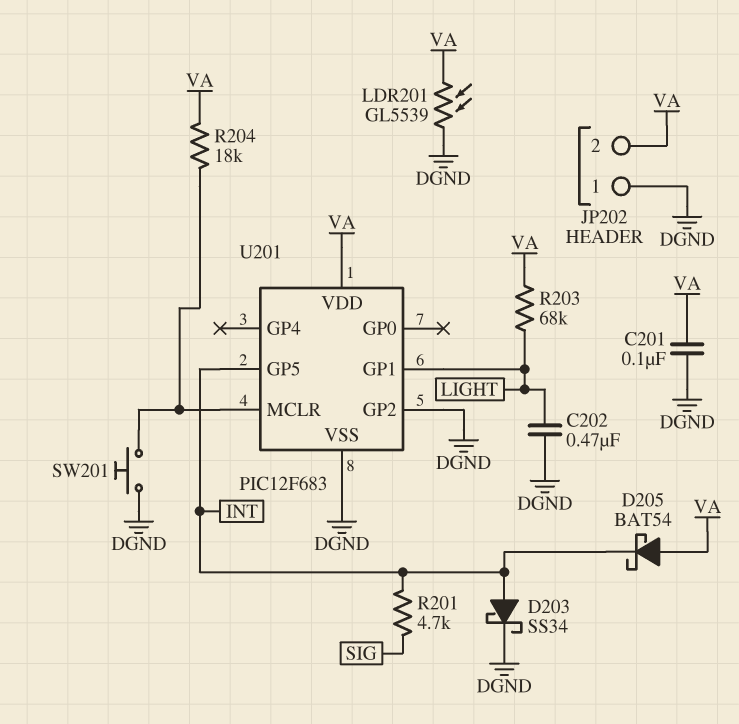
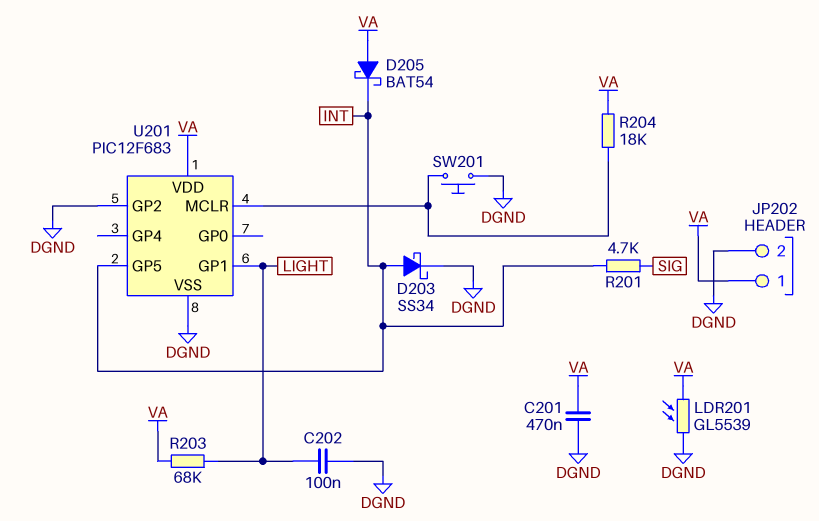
C201: 100nF (DGND, VA) -> 470nF (DGND, VA)
C202: 470nF (DGND, LIGHT) -> 100nF (DGND, LIGHT)
JP202 pin 1: DGND -> VA
JP202 pin 2: VA -> DGND

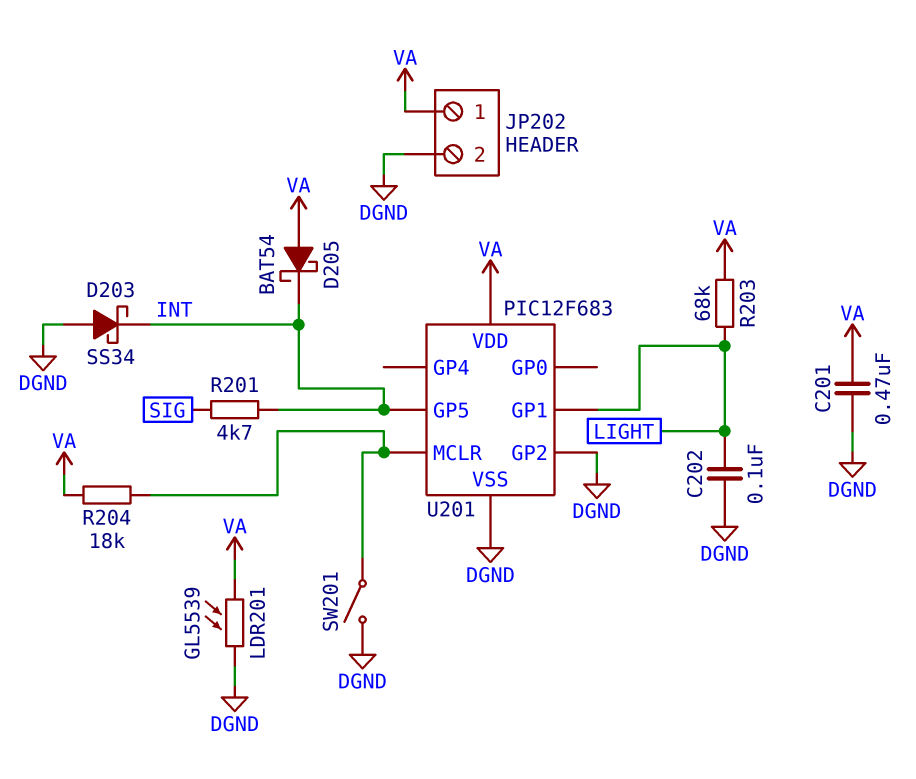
D203: schottky SS34 (A INT, K DGND) -> schottky SS34 (A DGND, K INT)
SW201: button (DGND, U201/MCLR) -> switch (DGND, U201/MCLR)

